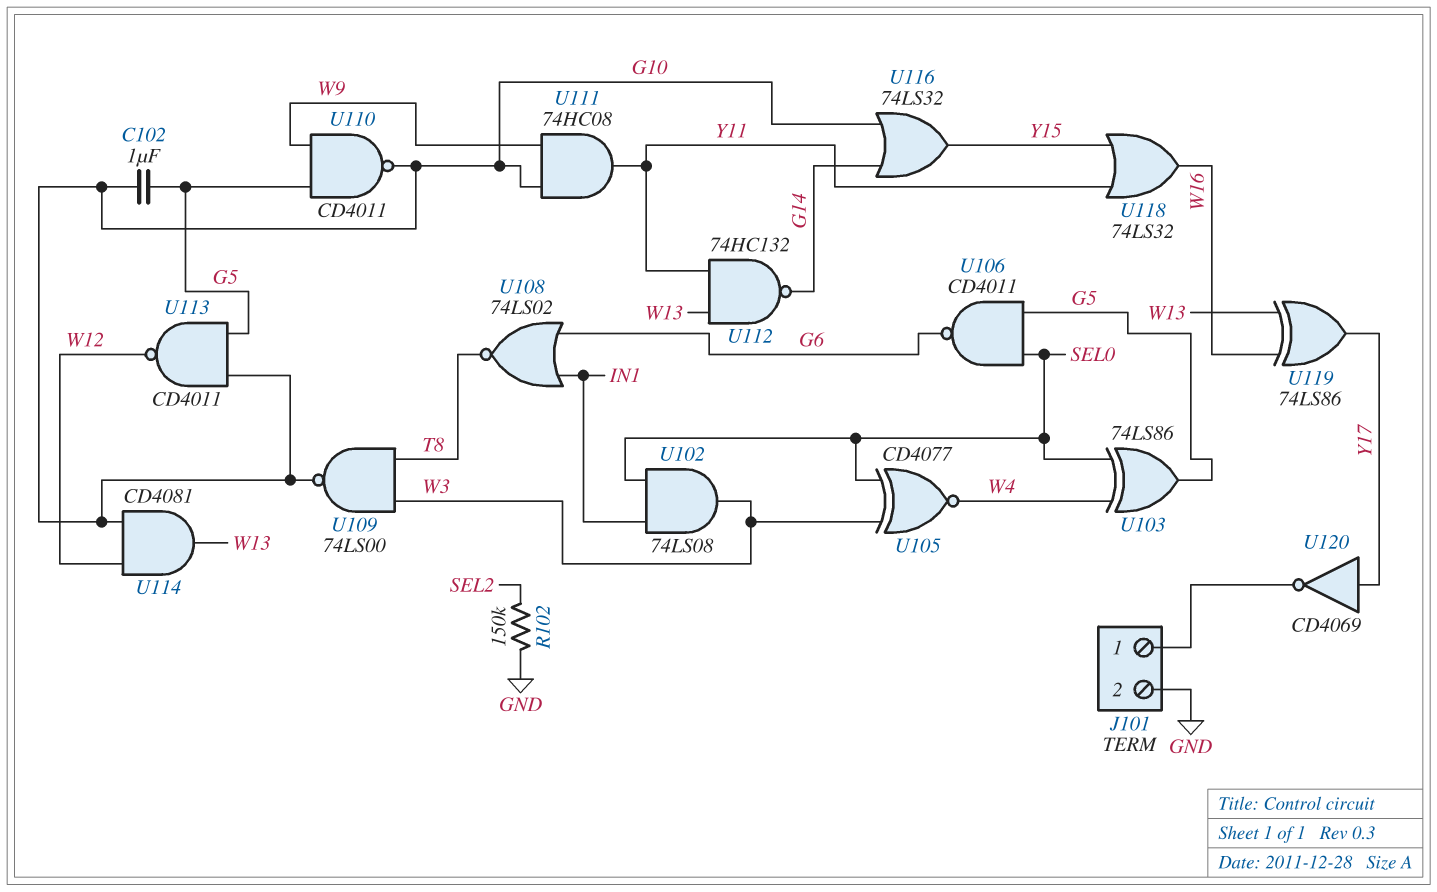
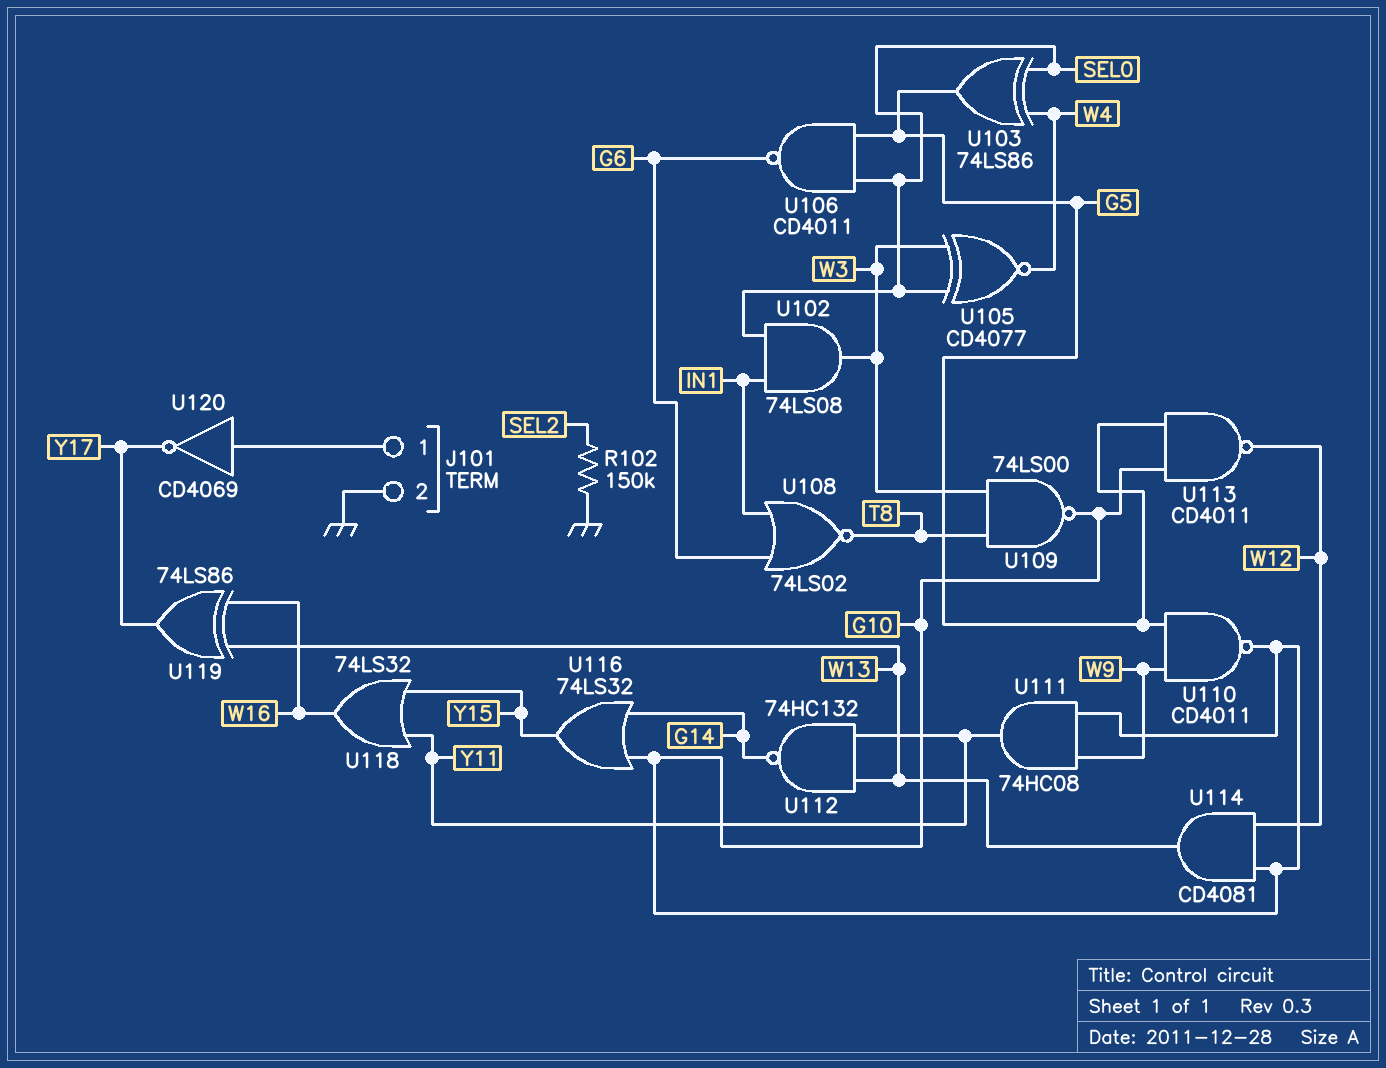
C102: 1uF (G5, G10) -> none
U120: NOT CD4069 (in Y17, out J101/1) -> NOT CD4069 (in J101/1, out Y17)

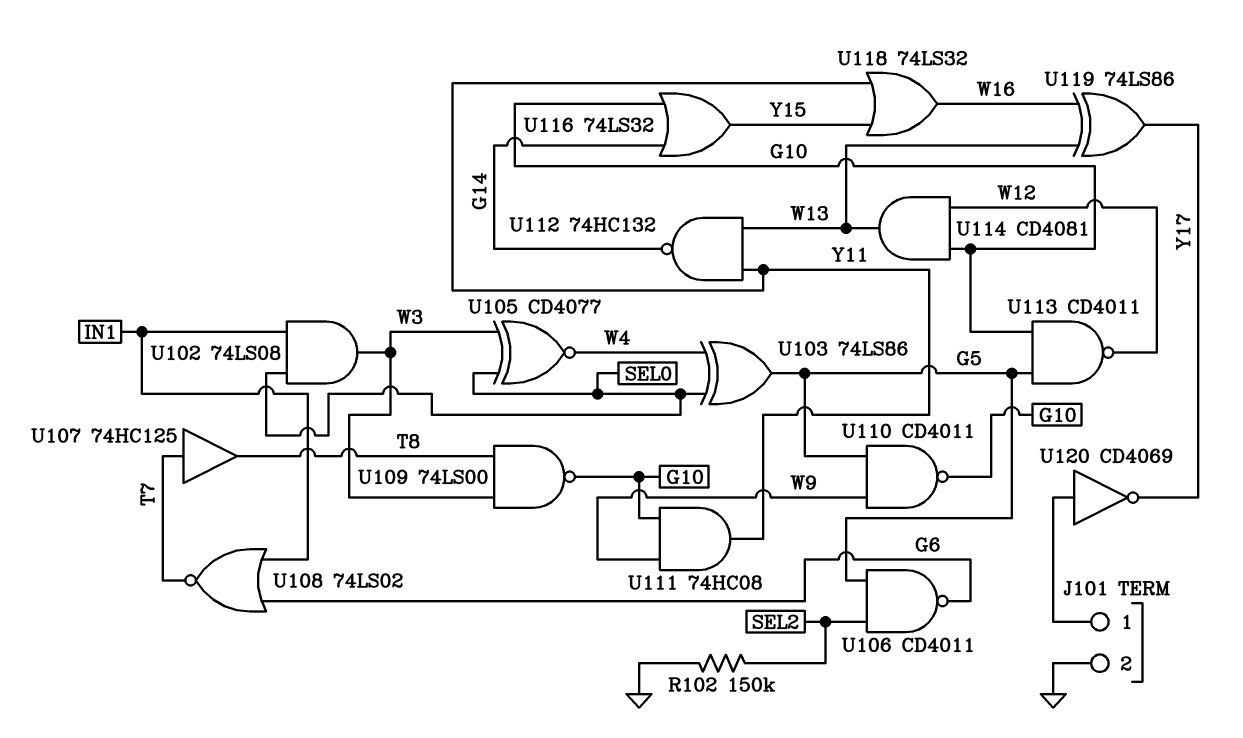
U106: NAND CD4011 (in G5, in SEL0, out G6) -> NAND CD4011 (in G5, in SEL2, out G6)
U107: none -> buffer 74HC125 (in T7, out T8)
U108: NOR 74LS02 (in G6, in IN1, out T8) -> NOR 74LS02 (in G6, in IN1, out T7)

